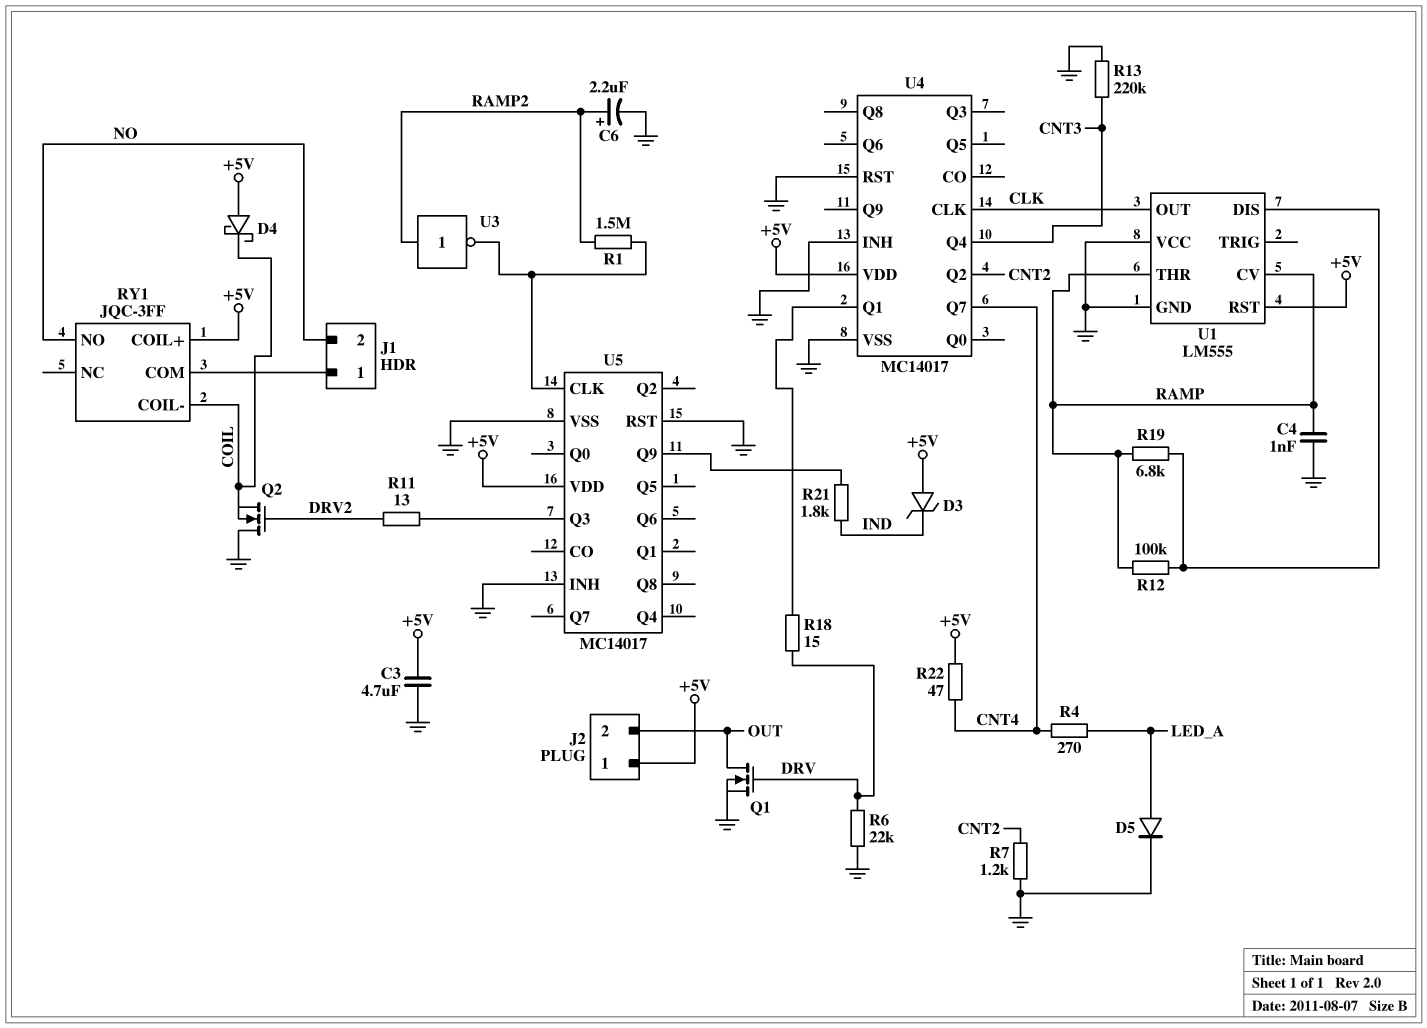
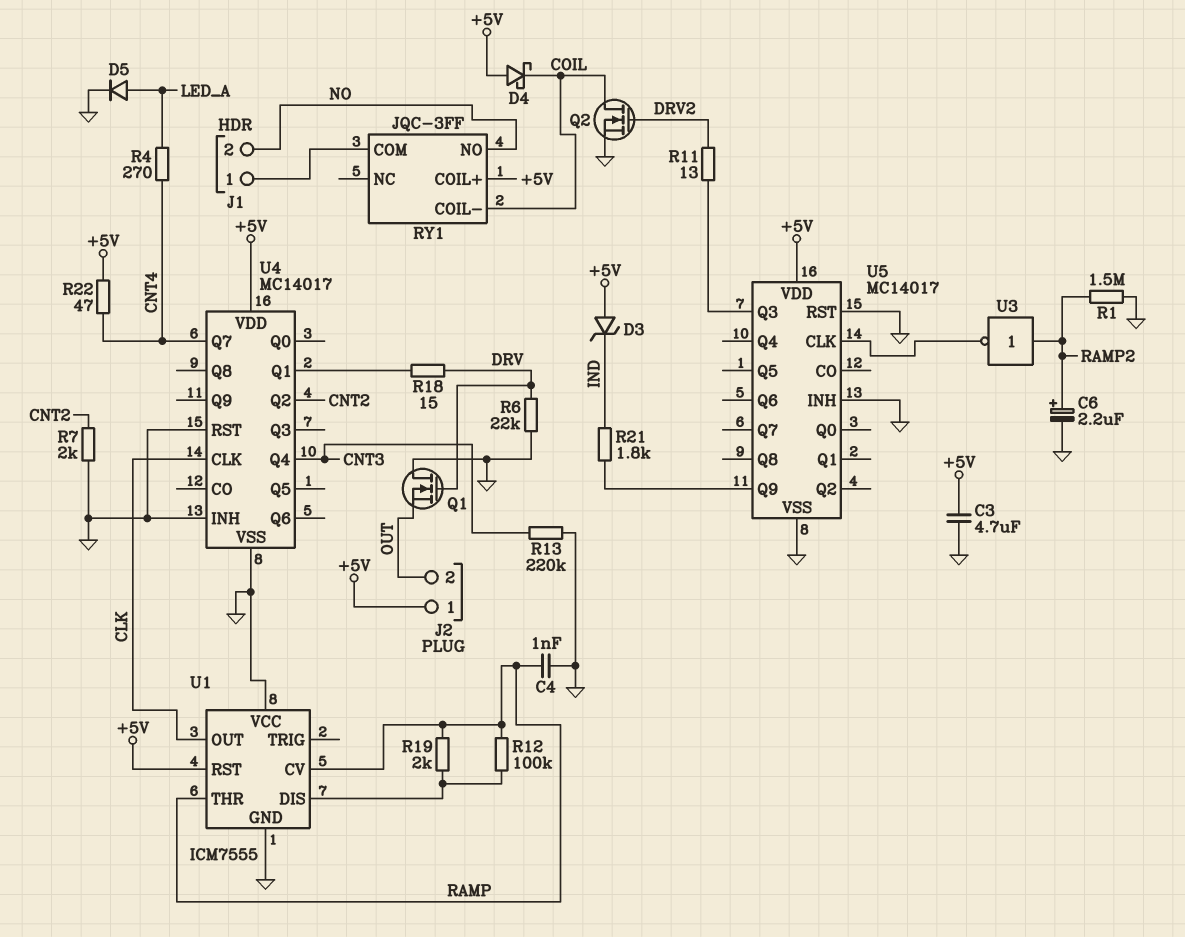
Q1: NMOS (G DRV, D OUT, S GND) -> NMOS (G DRV, D GND, S OUT)
Q2: NMOS (G DRV2, D GND, S COIL) -> NMOS (G DRV2, D COIL, S GND)
R1: 1.5M (RAMP2, U5/CLK) -> 1.5M (GND, RAMP2)
R7: 1.2k (CNT2, GND) -> 2k (CNT2, GND)
R19: 6.8k (RAMP, U1/DIS) -> 2k (RAMP, U1/DIS)
U1: LM555 -> ICM7555

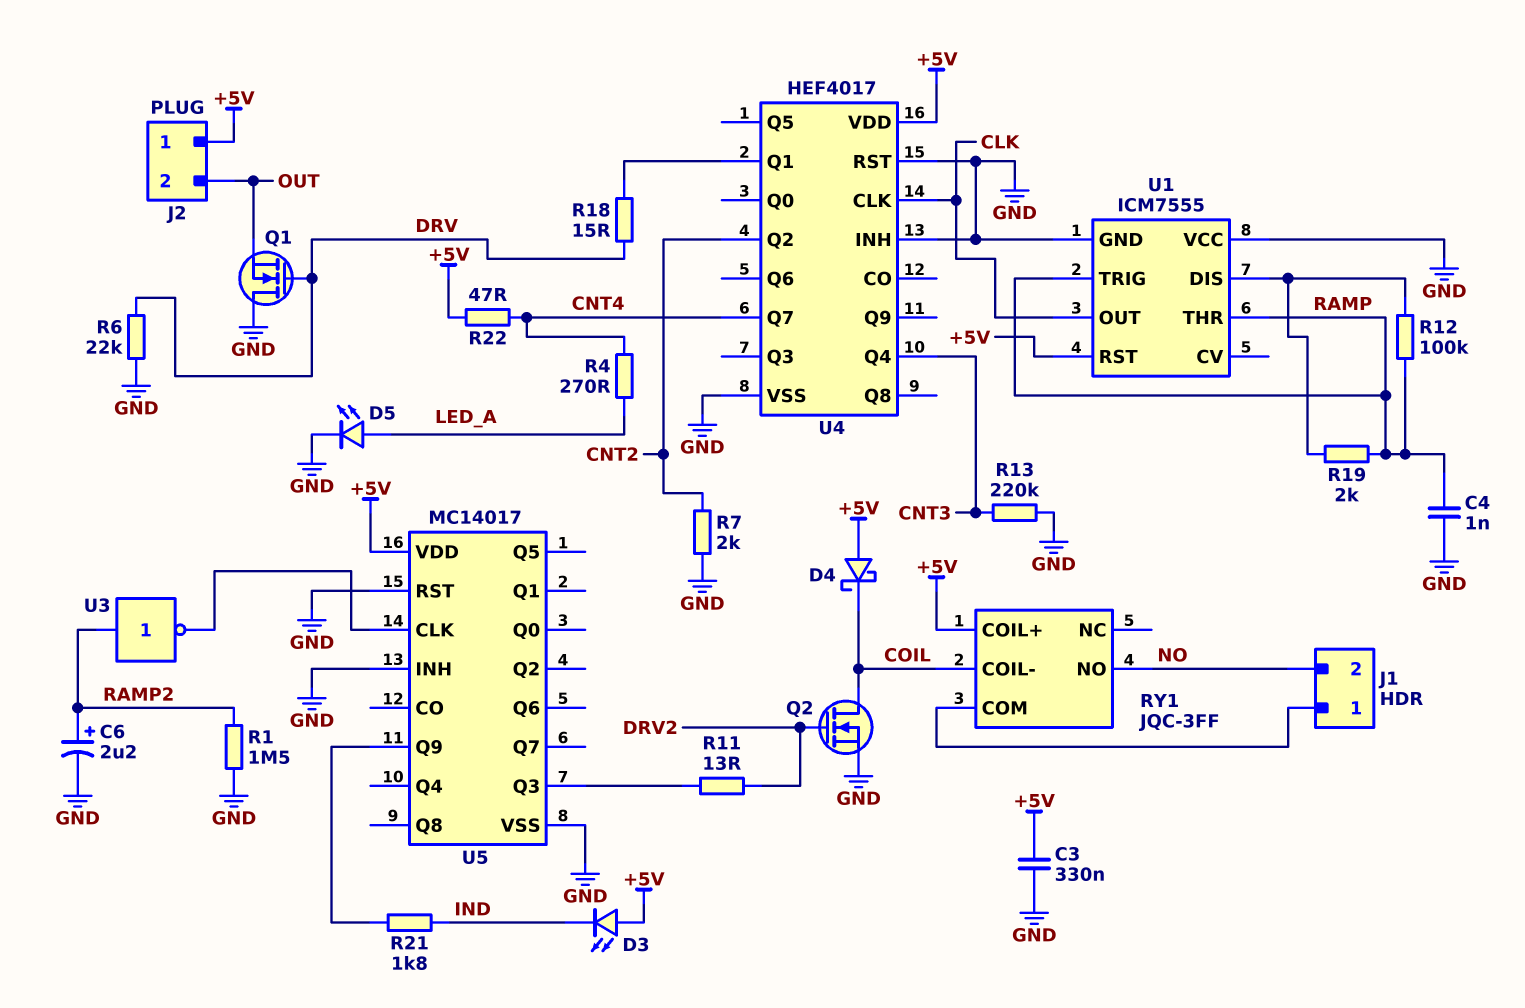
C3: 4.7uF (+5V, GND) -> 330nF (+5V, GND)
D3: zener (A +5V, K IND) -> LED (A +5V, K IND)
D5: diode (A LED_A, K GND) -> LED (A LED_A, K GND)
U1 pin CV: RAMP -> none
U1 pin TRIG: none -> RAMP
U4: MC14017 -> HEF4017

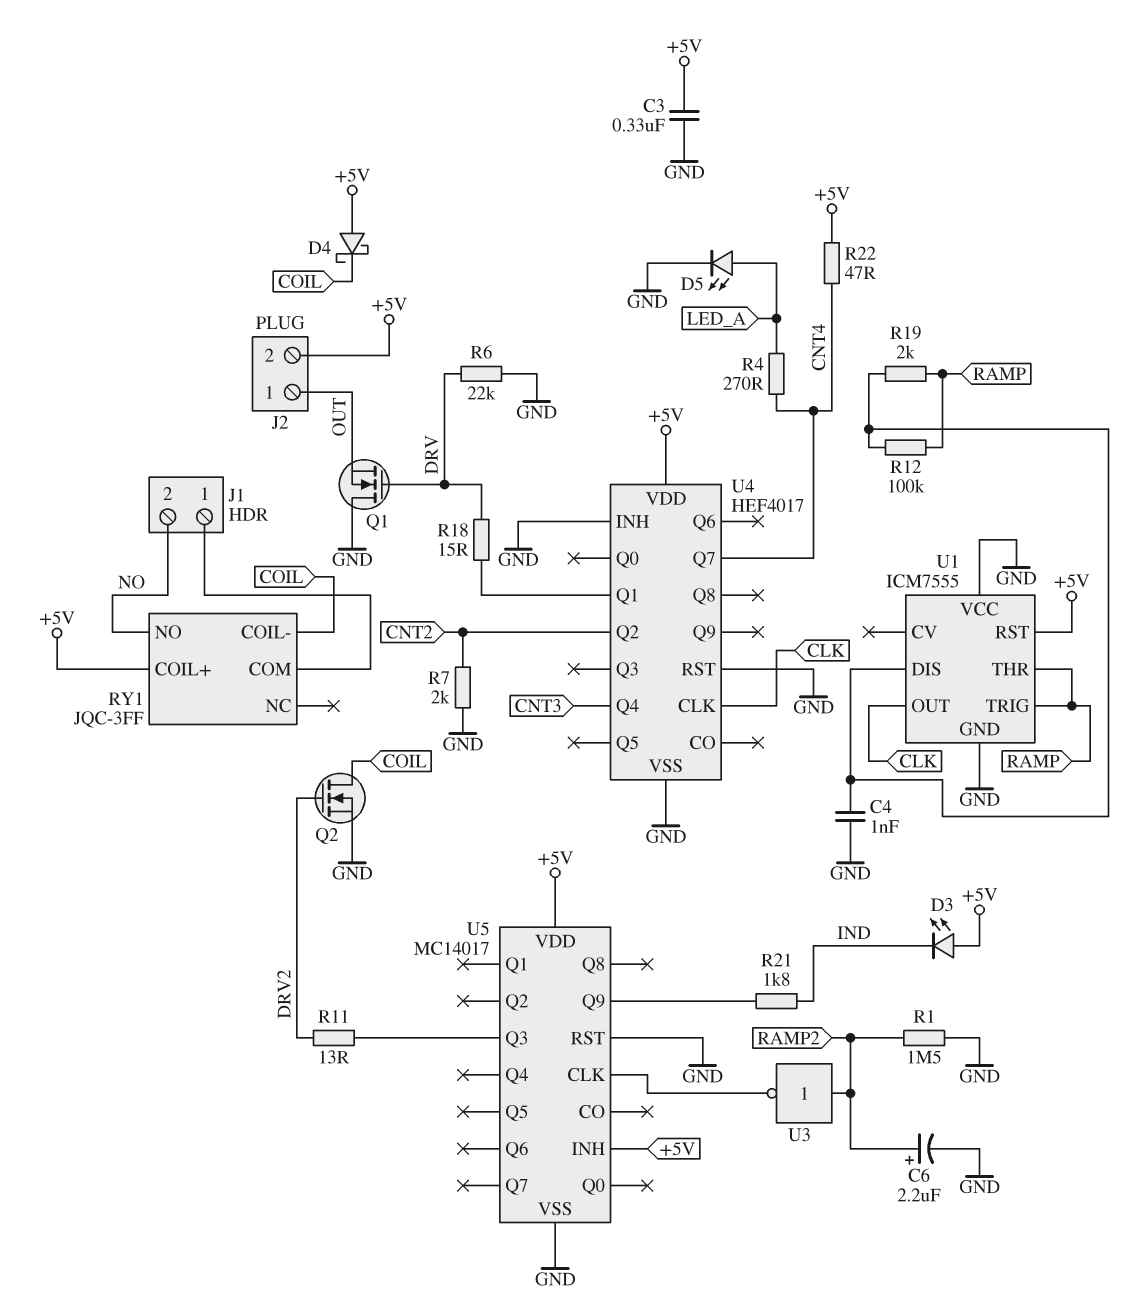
C4: 1nF (GND, RAMP) -> 1nF (GND, U1/DIS)
J2 pin 1: +5V -> OUT
J2 pin 2: OUT -> +5V
R13: 220k (CNT3, GND) -> none
U5 pin INH: GND -> +5V

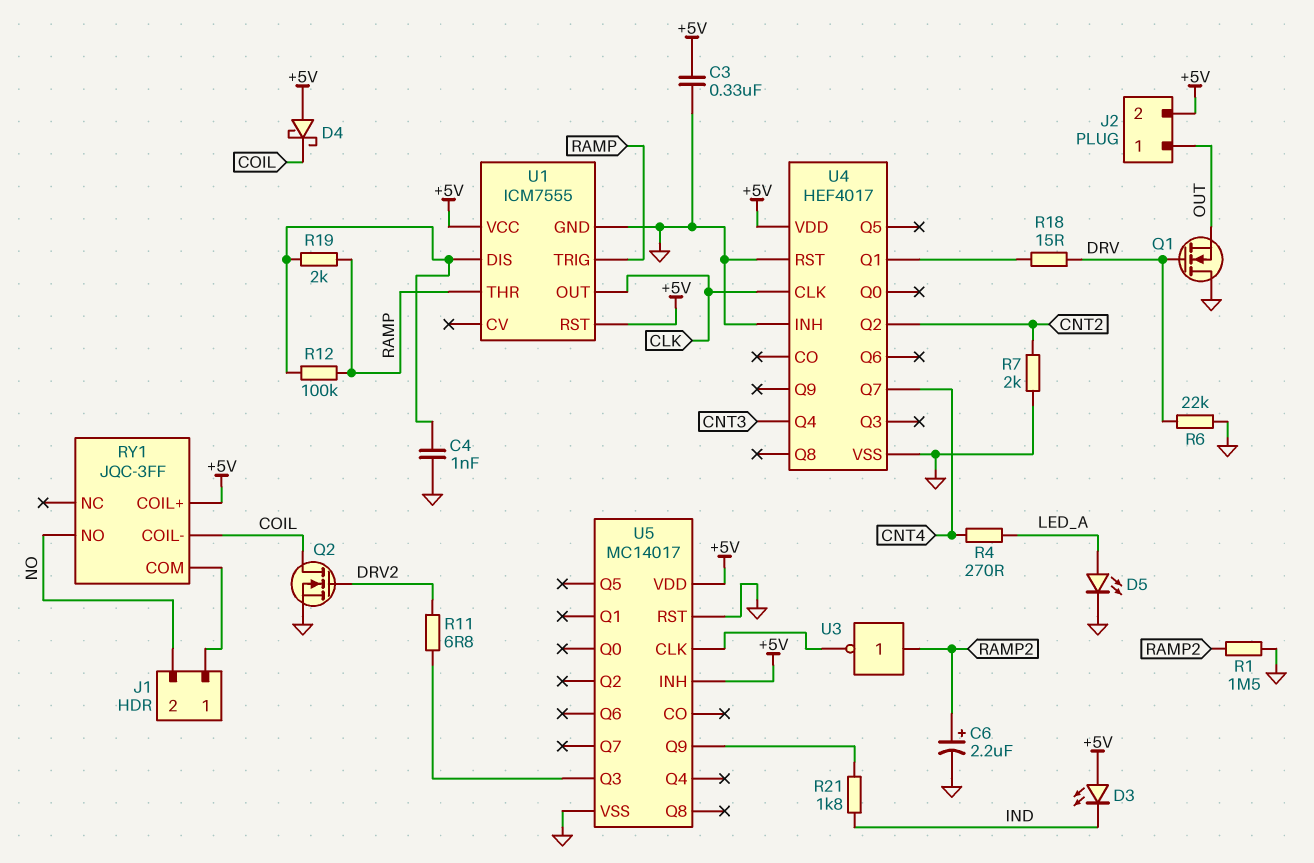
R11: 13 (DRV2, U5/Q3) -> 6.8 (DRV2, U5/Q3)
R22: 47 (+5V, CNT4) -> none
U1 pin VCC: GND -> +5V

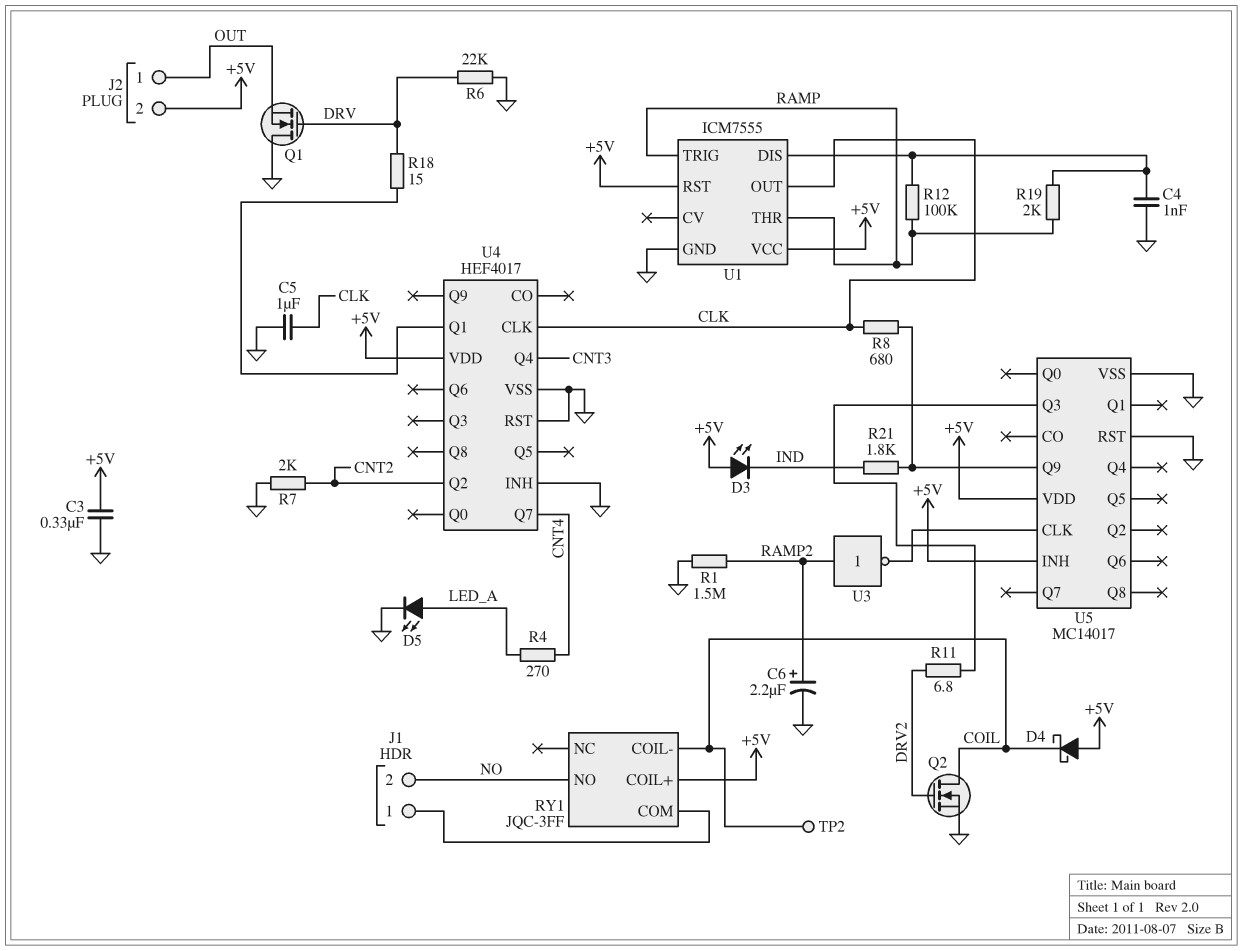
C5: none -> 1uF (CLK, GND)
R8: none -> 680 (CLK, U5/Q9)
TP2: none -> test point (COIL)

